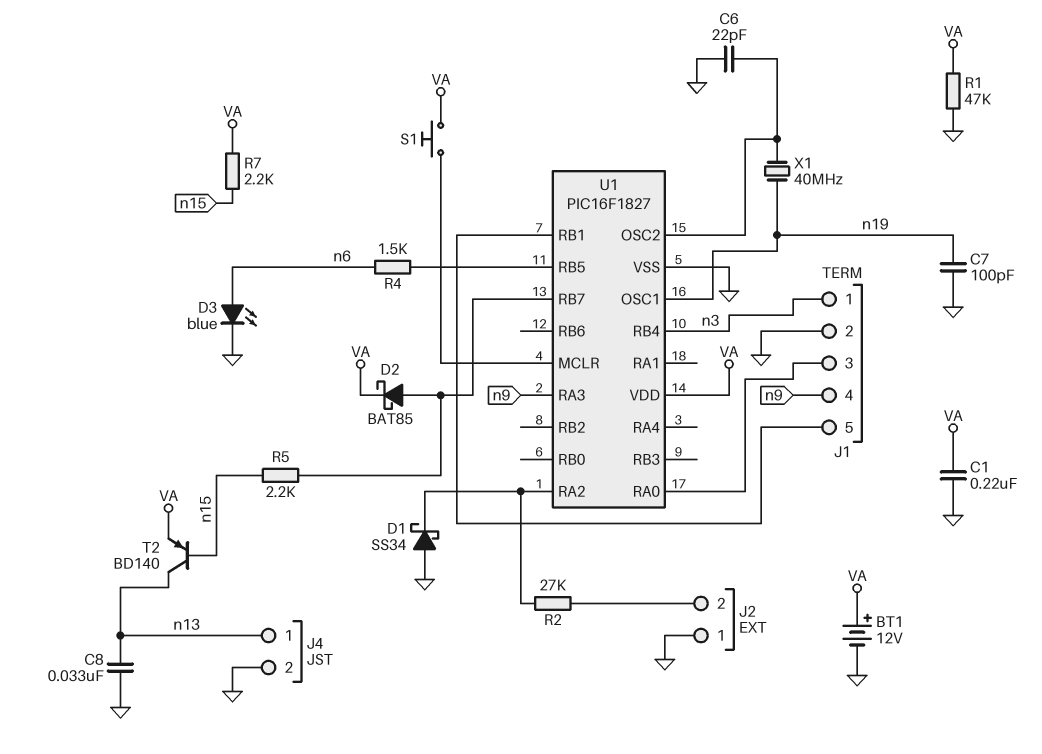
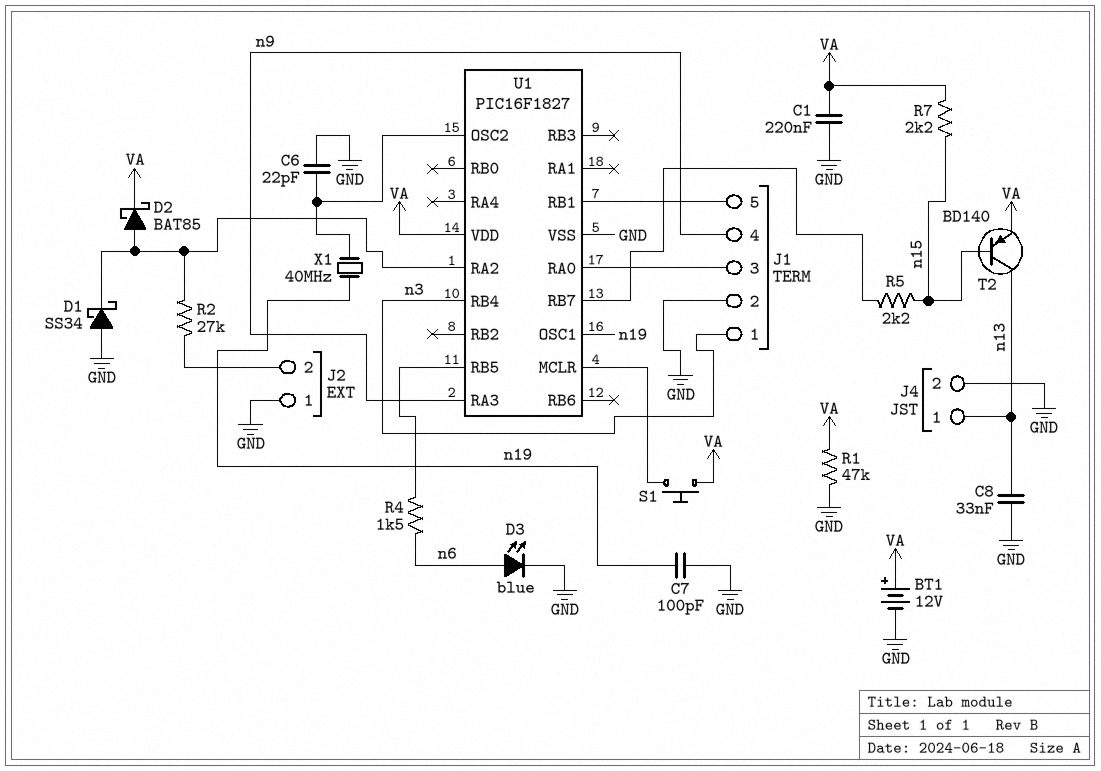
D2: schottky BAT85 (A U1/RB7, K VA) -> schottky BAT85 (A U1/RA2, K VA)

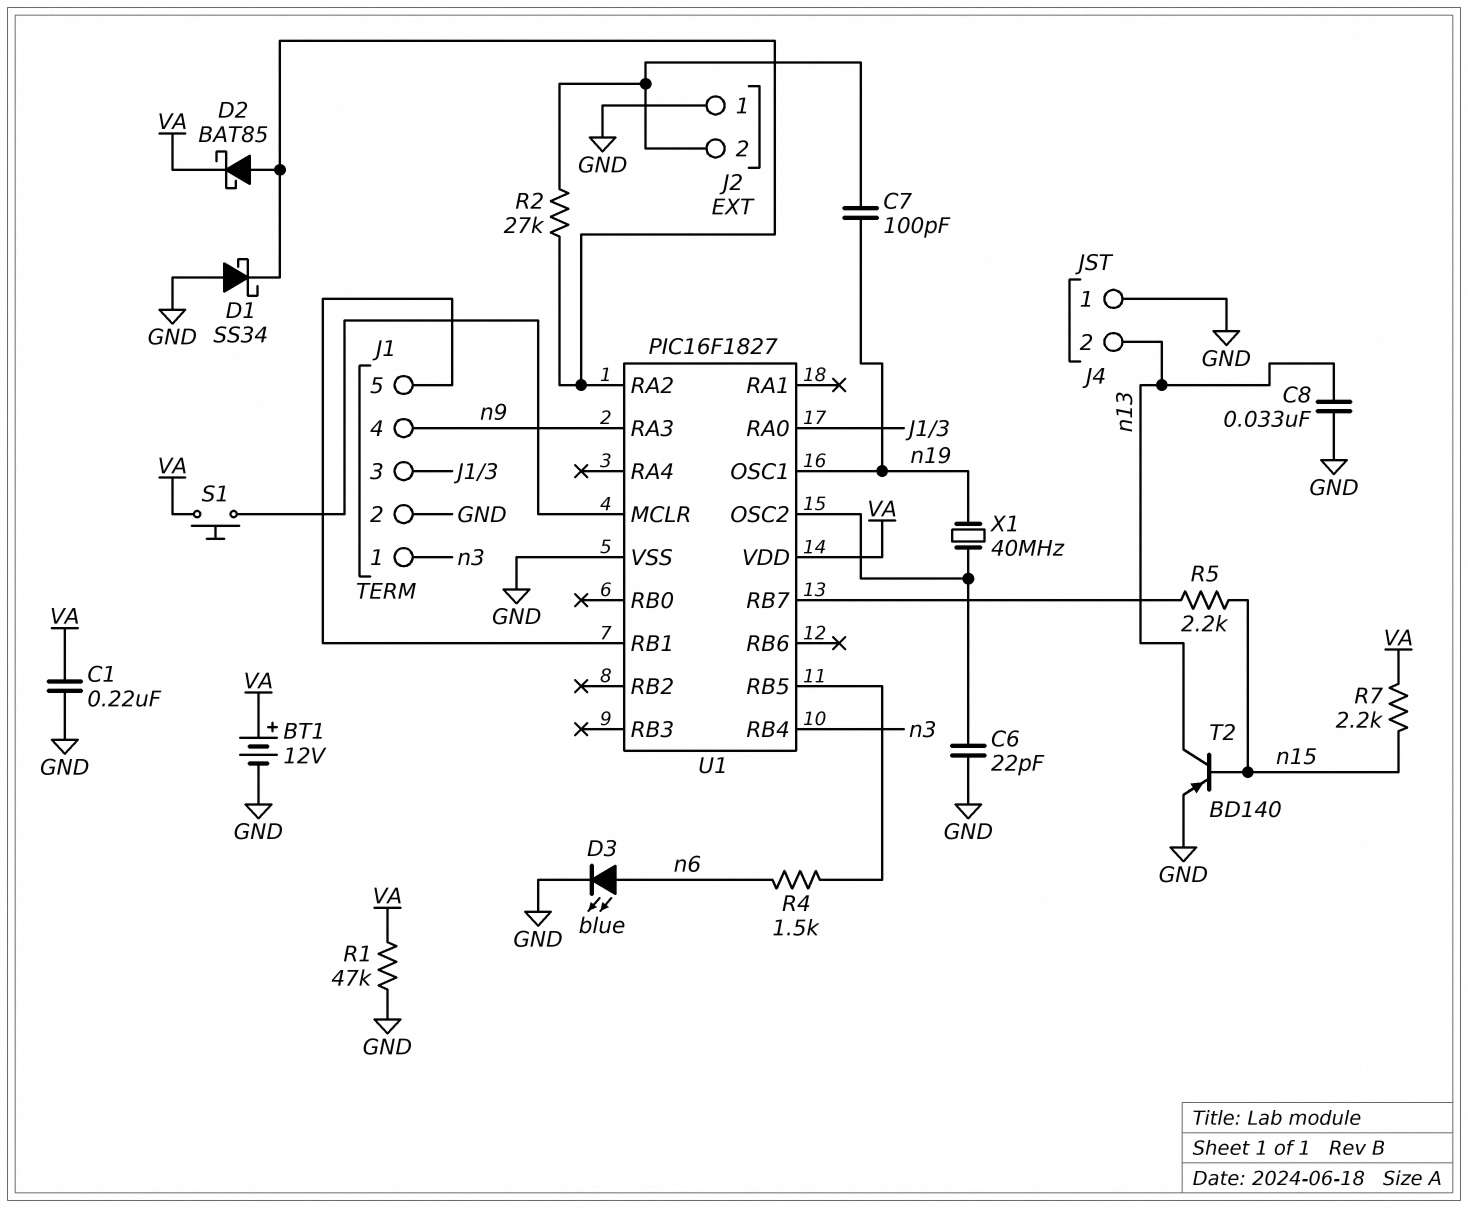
C7: 100pF (GND, n19) -> 100pF (J2/2, n19)
J4 pin 1: n13 -> GND
J4 pin 2: GND -> n13
T2: PNP BD140 (B n15, C n13, E VA) -> PNP BD140 (B n15, C n13, E GND)

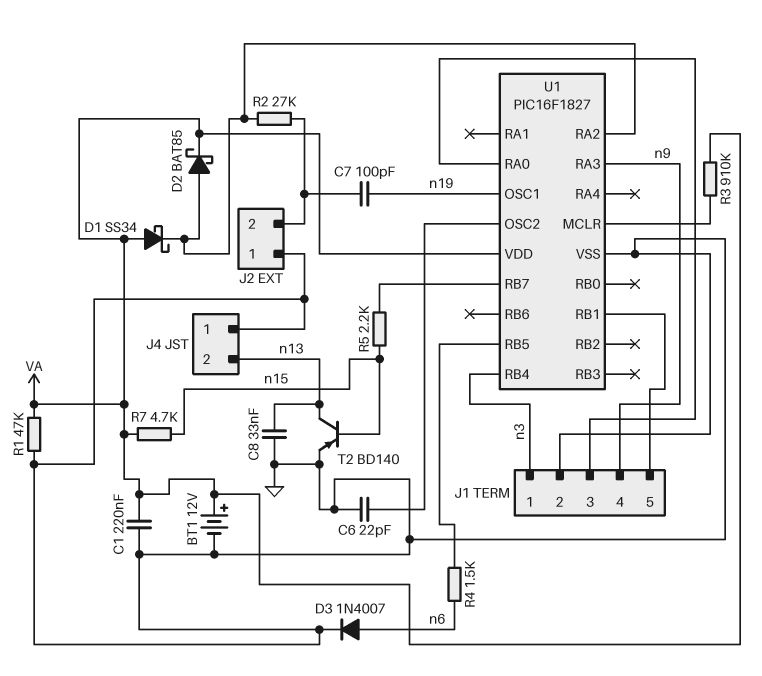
D1: schottky SS34 (A GND, K U1/RA2) -> schottky SS34 (A VA, K U1/RA2)
D3: LED blue (A n6, K GND) -> diode 1N4007 (A n6, K GND)
R3: none -> 910k (U1/MCLR, VA)
R7: 2.2k (VA, n15) -> 4.7k (VA, n15)
S1: button (U1/MCLR, VA) -> none
X1: 40MHz (U1/OSC2, n19) -> none

